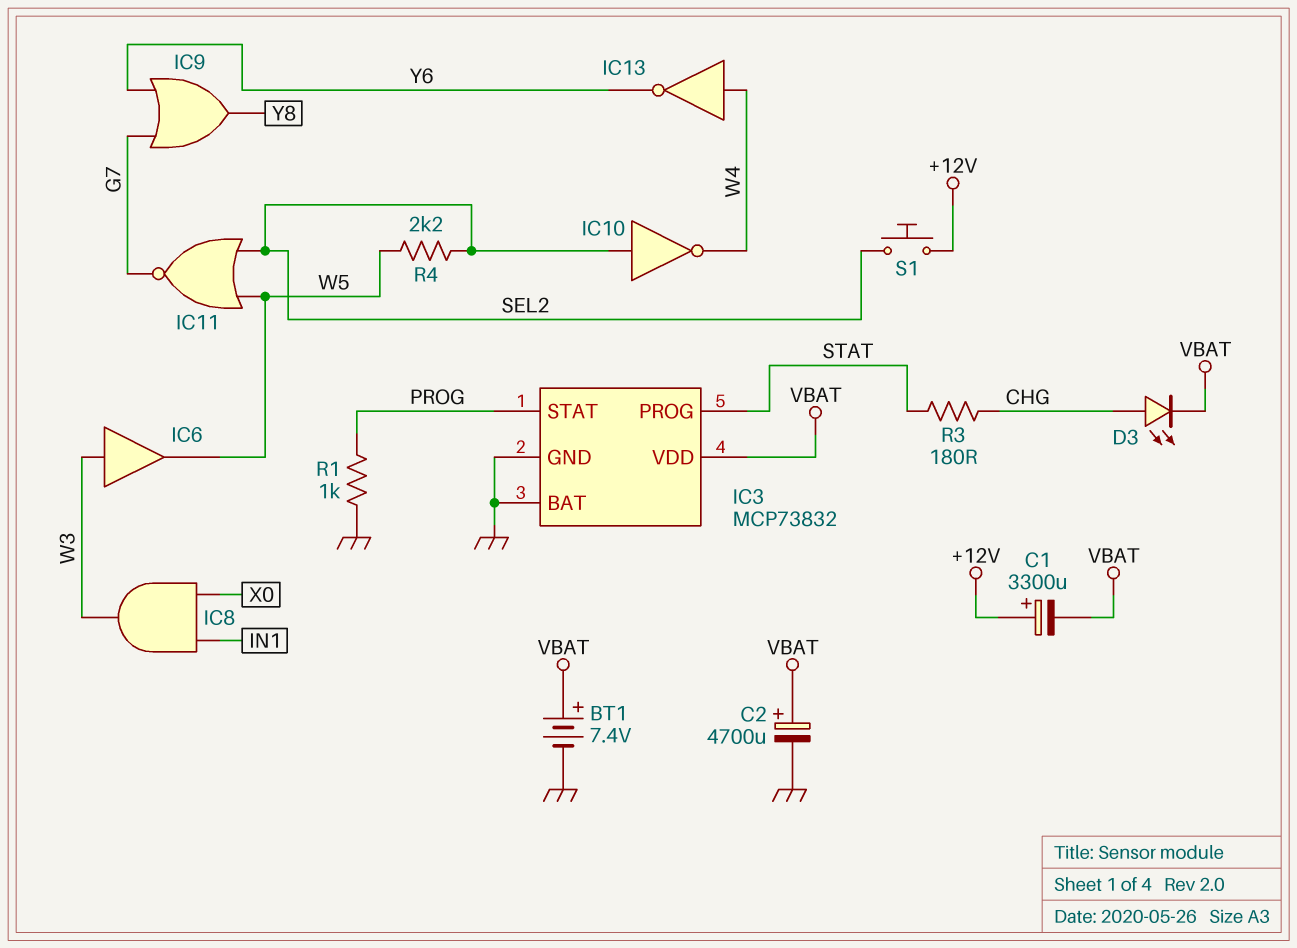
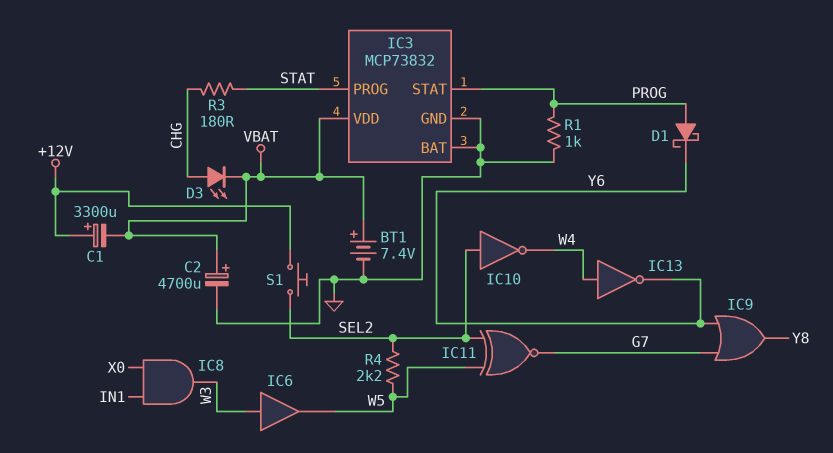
D1: none -> schottky (A PROG, K Y6)
IC11: NOR (in SEL2, in W5, out G7) -> XNOR (in SEL2, in W5, out G7)

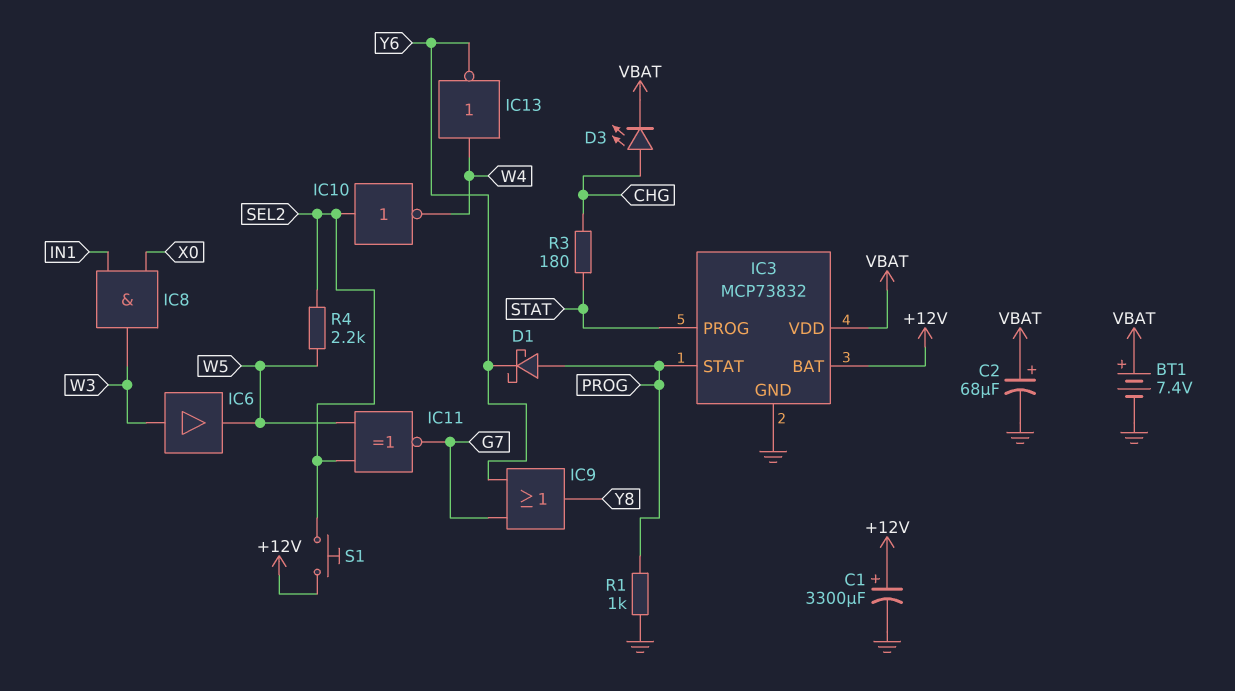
C1: 3300uF (plus +12V, minus VBAT) -> 3300uF (plus +12V, minus GND)
C2: 4700uF (plus VBAT, minus GND) -> 68uF (plus VBAT, minus GND)
IC3 pin BAT: GND -> +12V

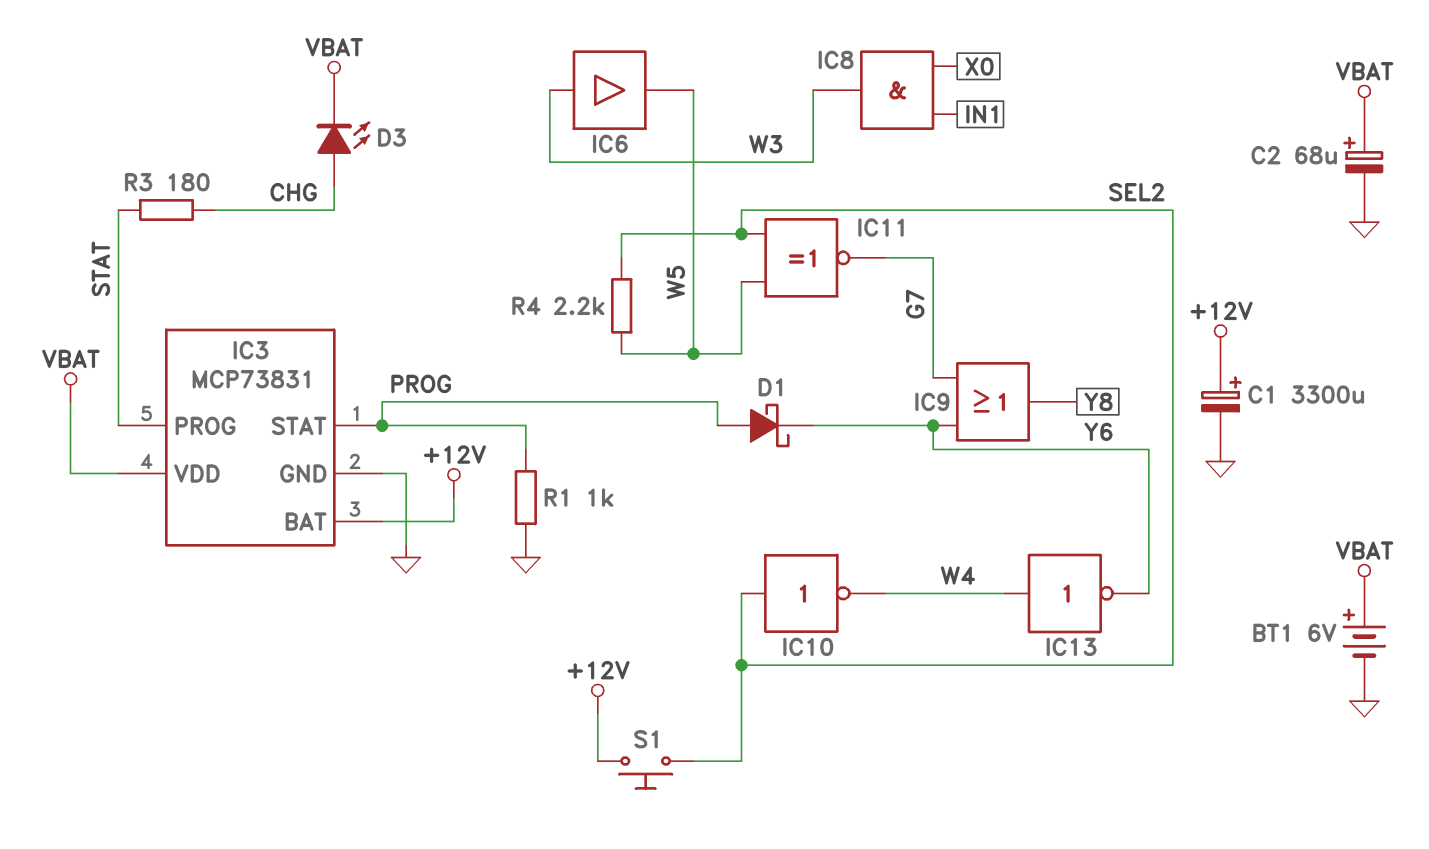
BT1: 7.4V (plus VBAT, minus GND) -> 6V (plus VBAT, minus GND)
IC3: MCP73832 -> MCP73831

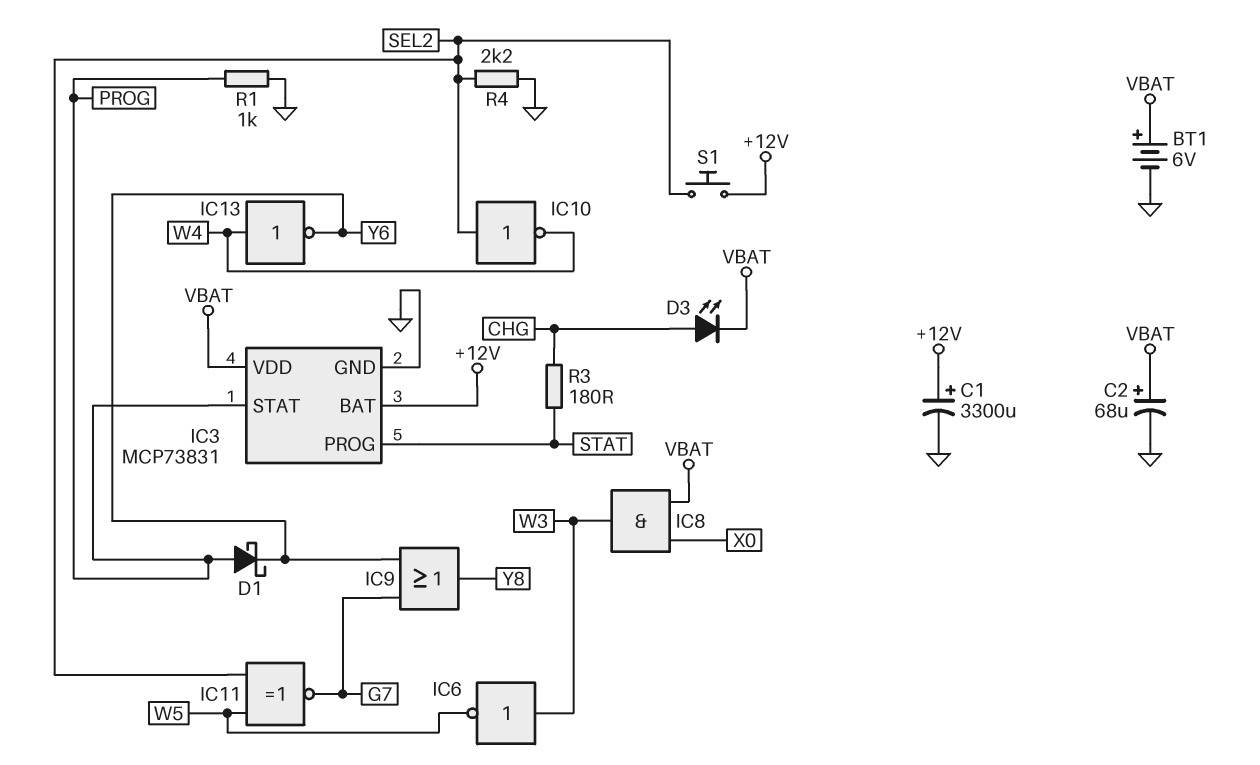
IC6: buffer (in W3, out W5) -> NOT (in W3, out W5)
IC8: AND (in IN1, in X0, out W3) -> AND (in VBAT, in X0, out W3)
R4: 2.2k (SEL2, W5) -> 2.2k (GND, SEL2)

